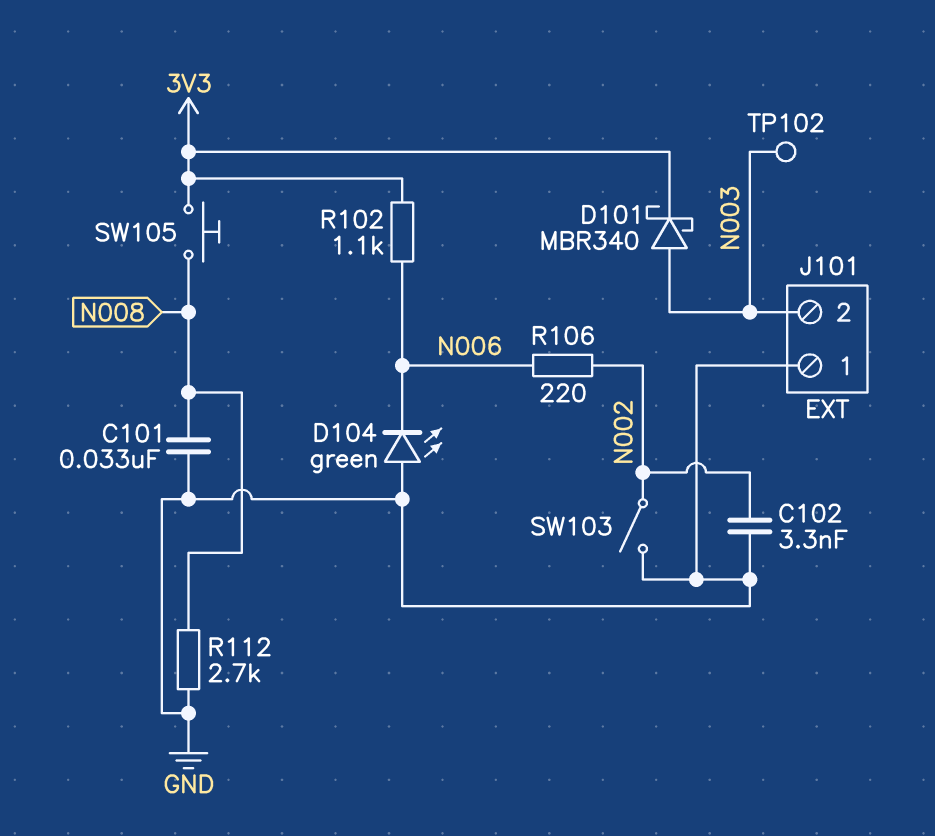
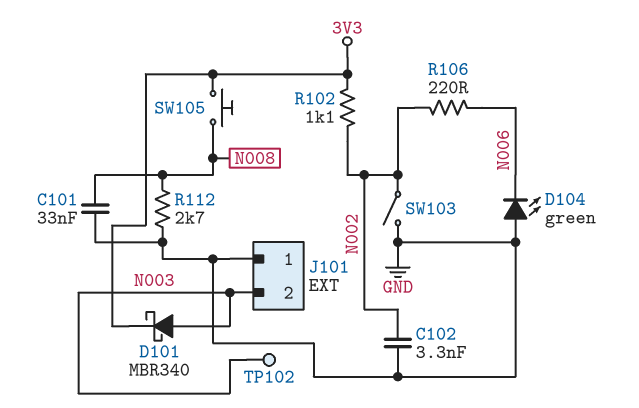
R102: 1.1k (3V3, N006) -> 1.1k (3V3, N002)

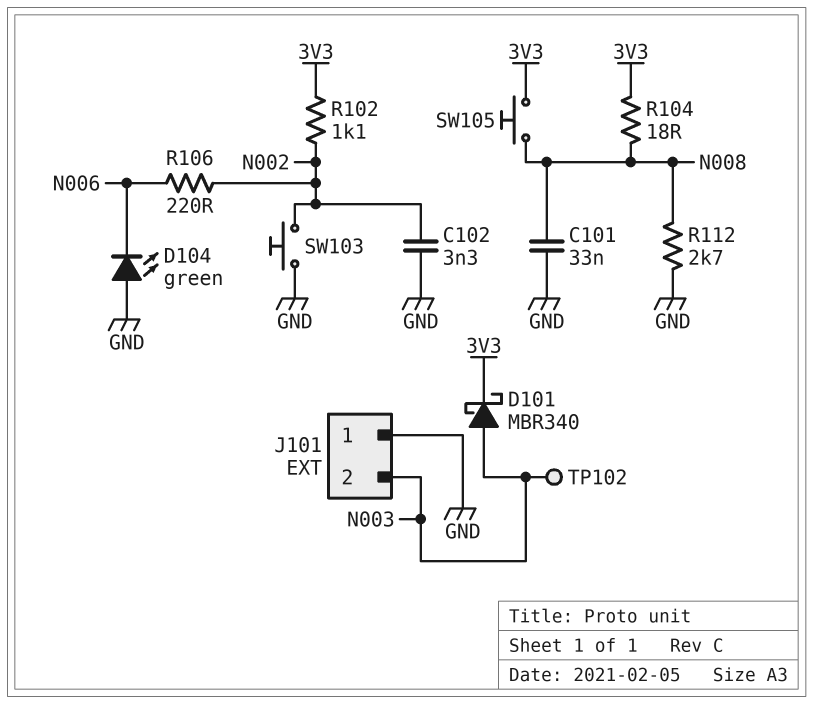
R104: none -> 18 (3V3, N008)
SW103: switch (GND, N002) -> button (GND, N002)

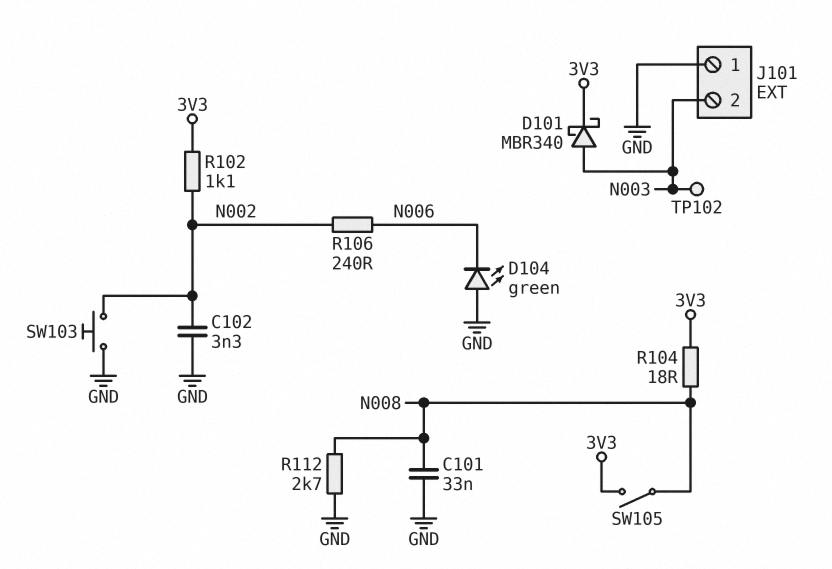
R106: 220 (N002, N006) -> 240 (N002, N006)
SW105: button (3V3, N008) -> switch (3V3, N008)

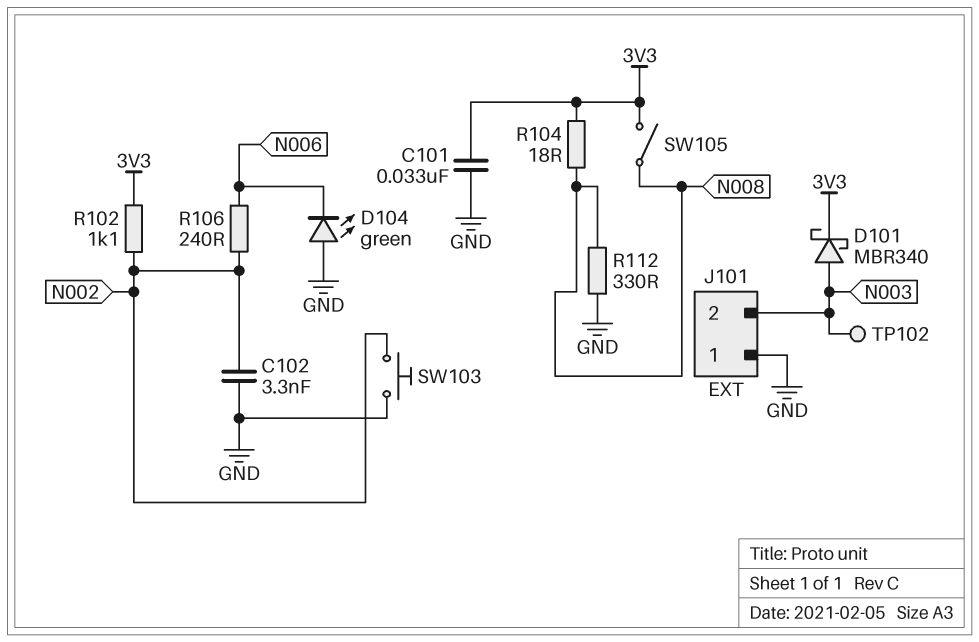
C101: 33nF (GND, N008) -> 33nF (3V3, GND)
R112: 2.7k (GND, N008) -> 330 (GND, N008)

